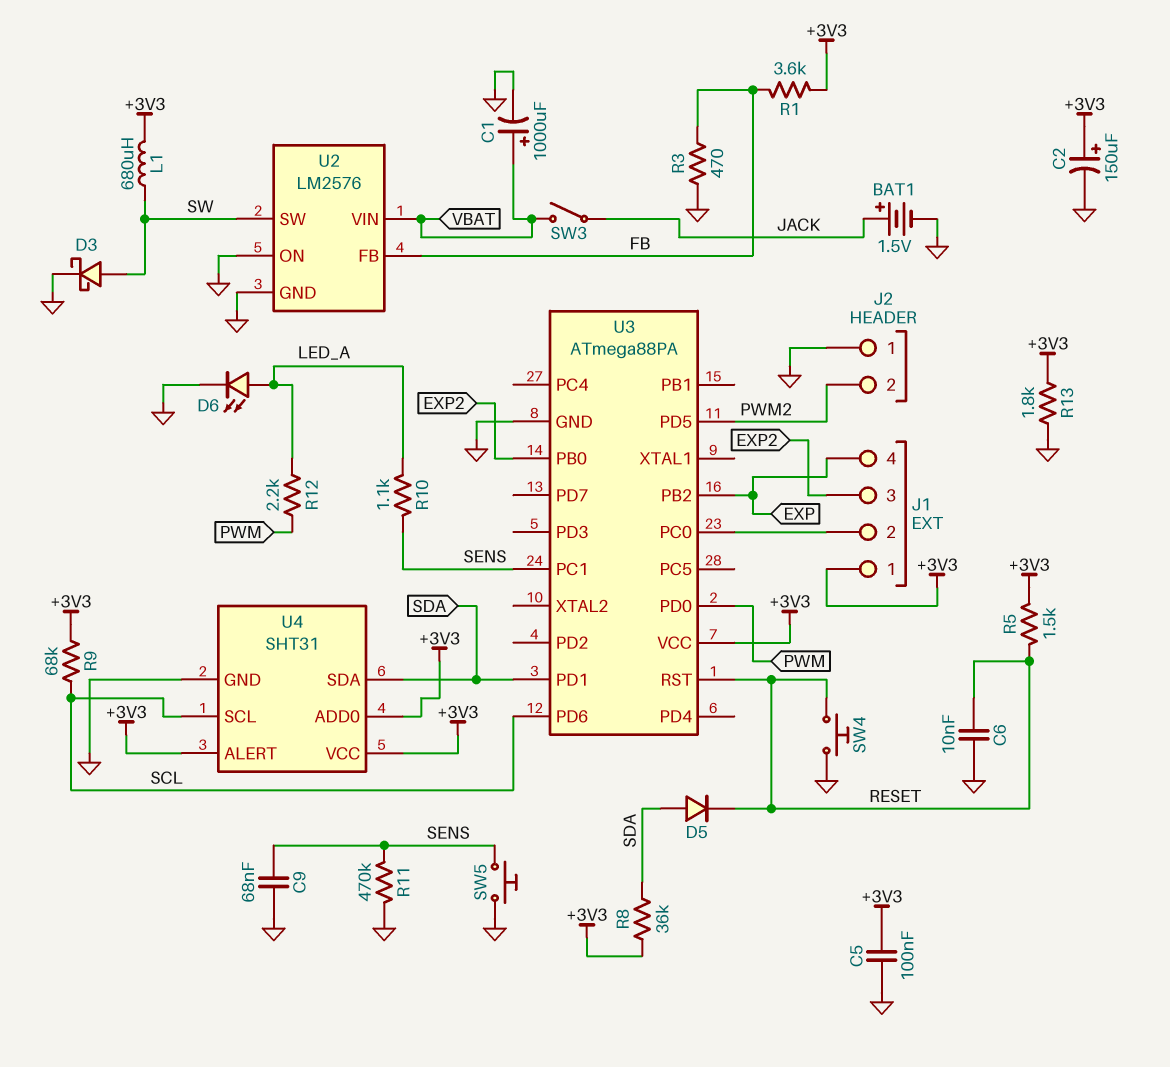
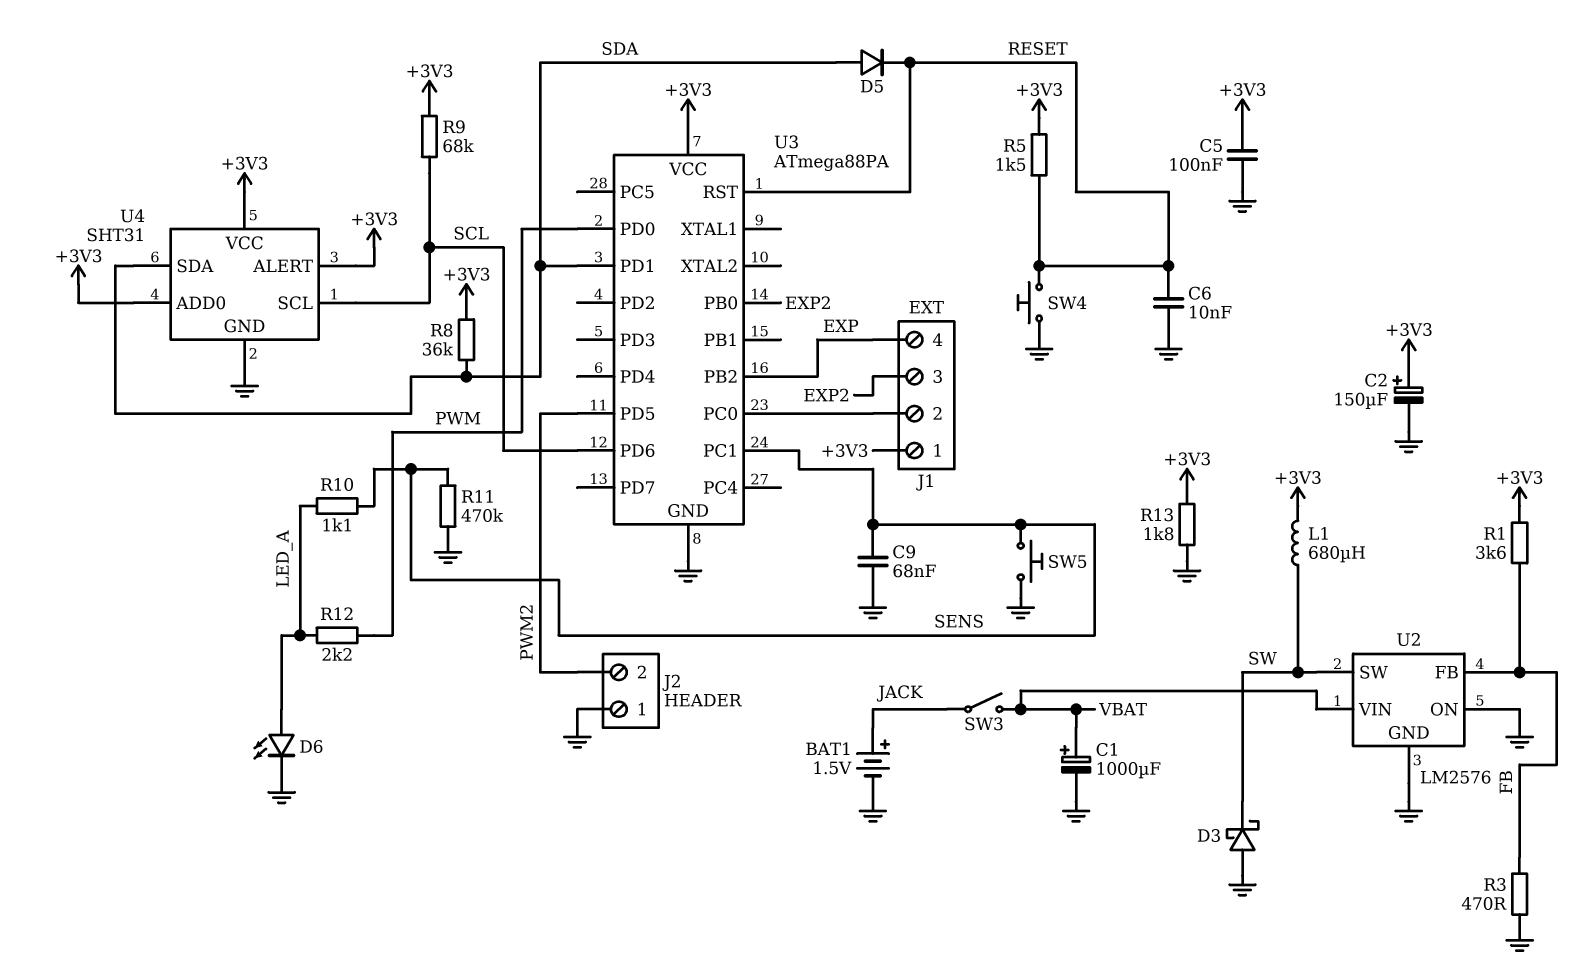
D3: schottky (A SW, K GND) -> schottky (A GND, K SW)

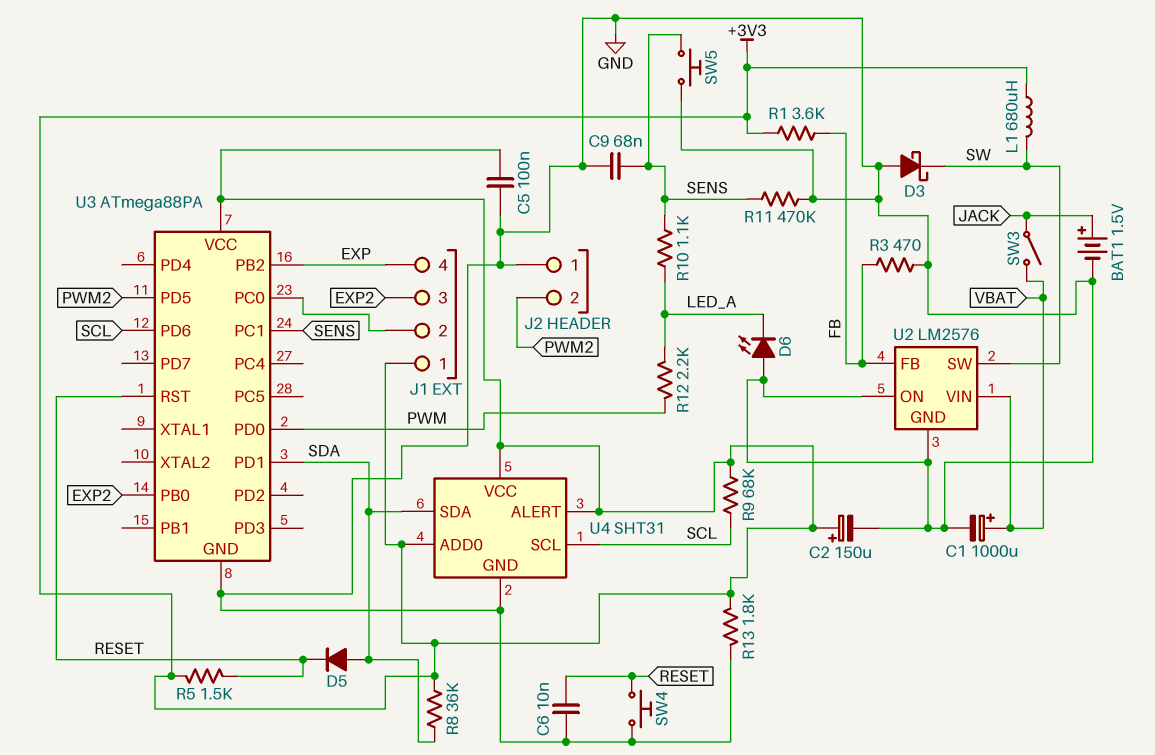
D6: LED (A LED_A, K GND) -> LED (A GND, K LED_A)

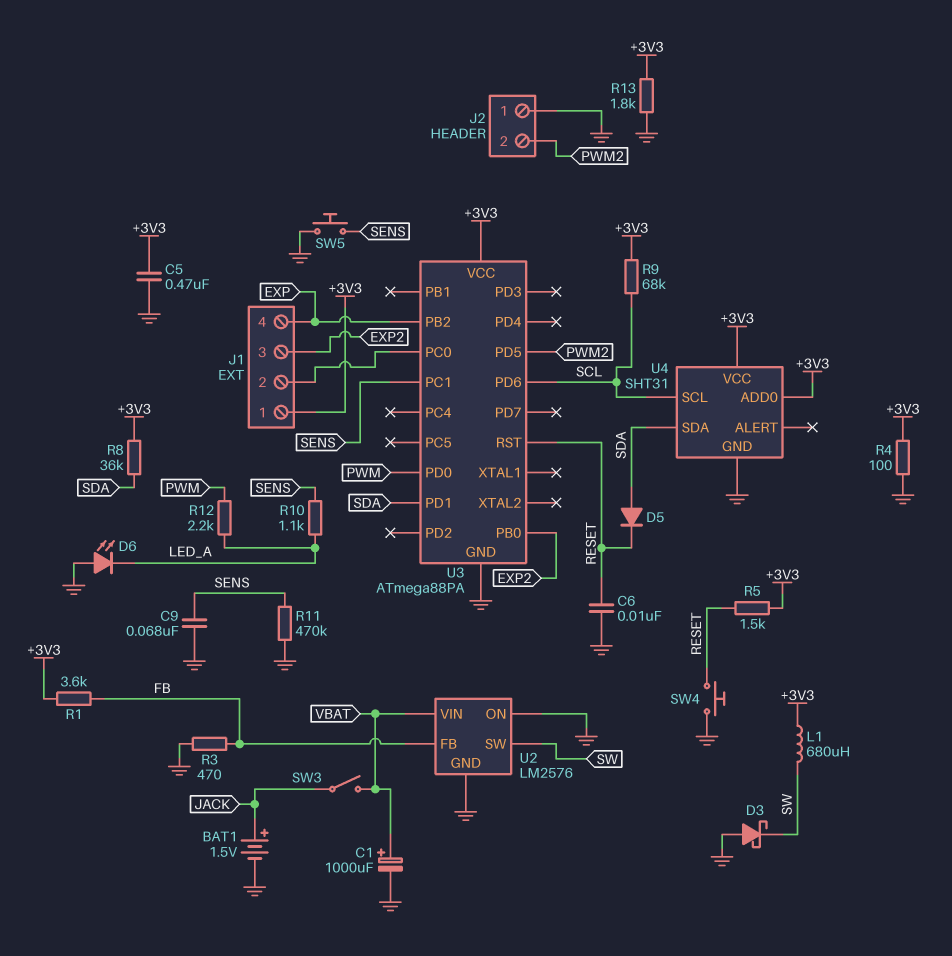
C2: 150uF (plus +3V3, minus GND) -> none
C5: 100nF (+3V3, GND) -> 470nF (+3V3, GND)
R4: none -> 100 (+3V3, GND)
U4 pin ALERT: +3V3 -> none

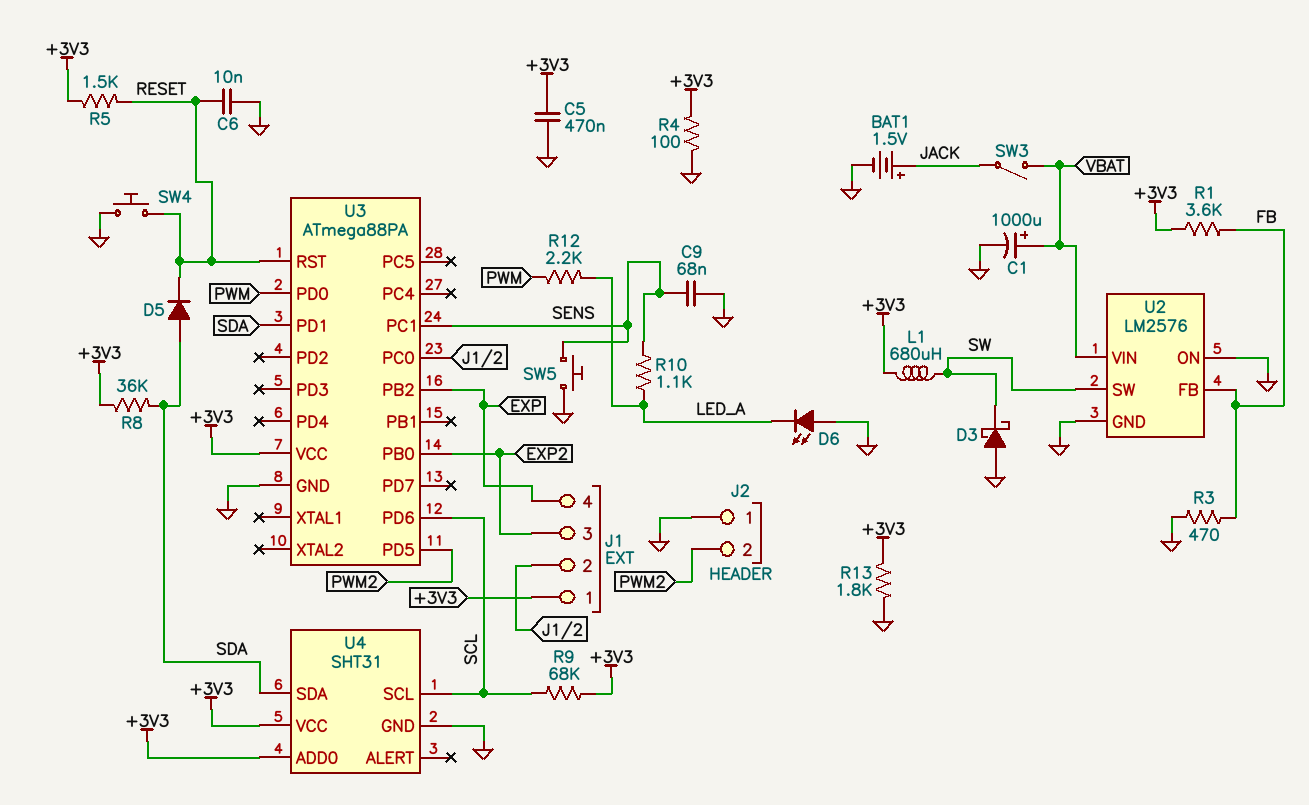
R11: 470k (GND, SENS) -> none

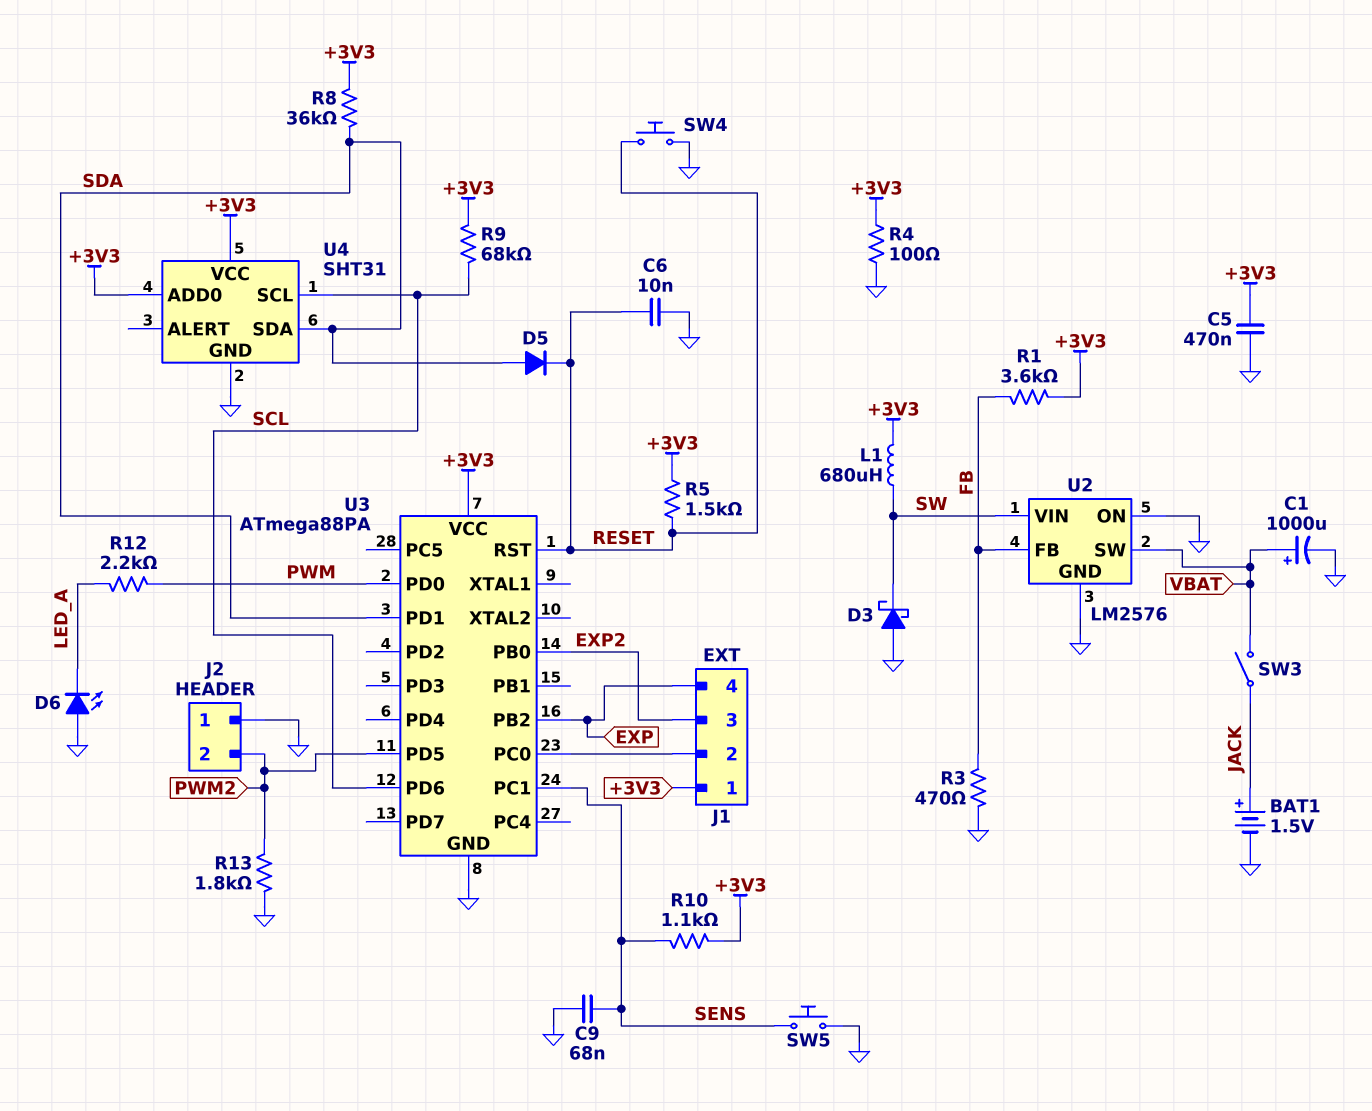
R10: 1.1k (LED_A, SENS) -> 1.1k (+3V3, SENS)
R13: 1.8k (+3V3, GND) -> 1.8k (GND, PWM2)
U2 pin SW: SW -> VBAT
U2 pin VIN: VBAT -> SW

